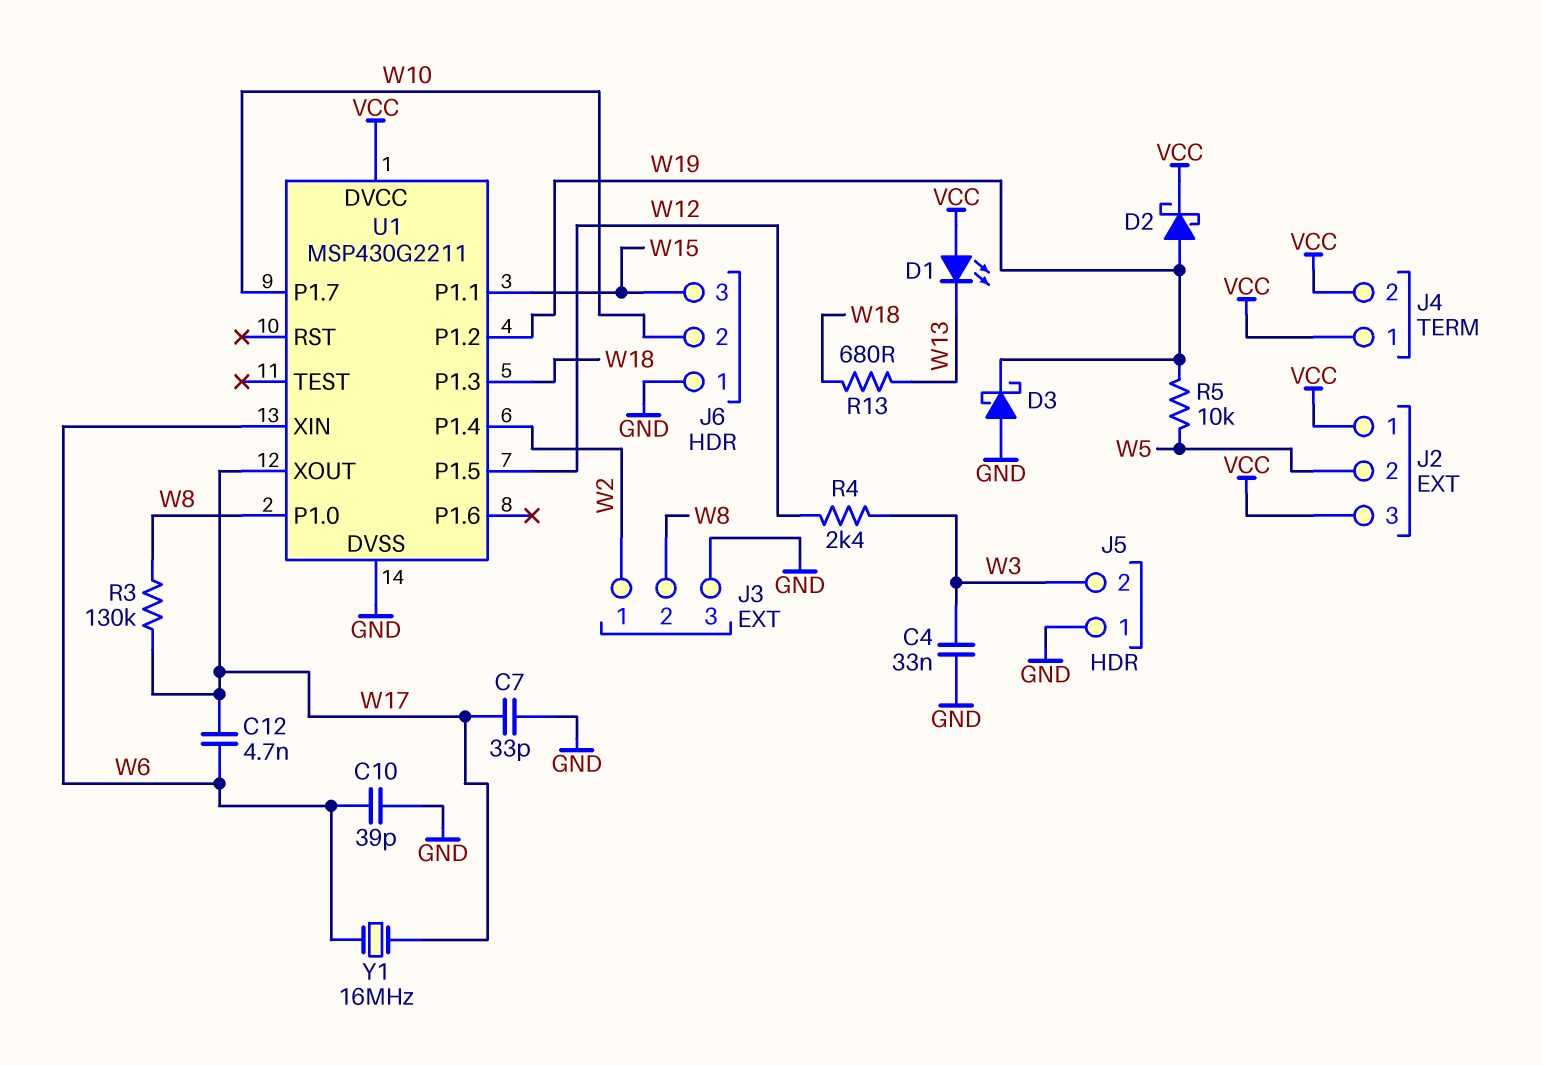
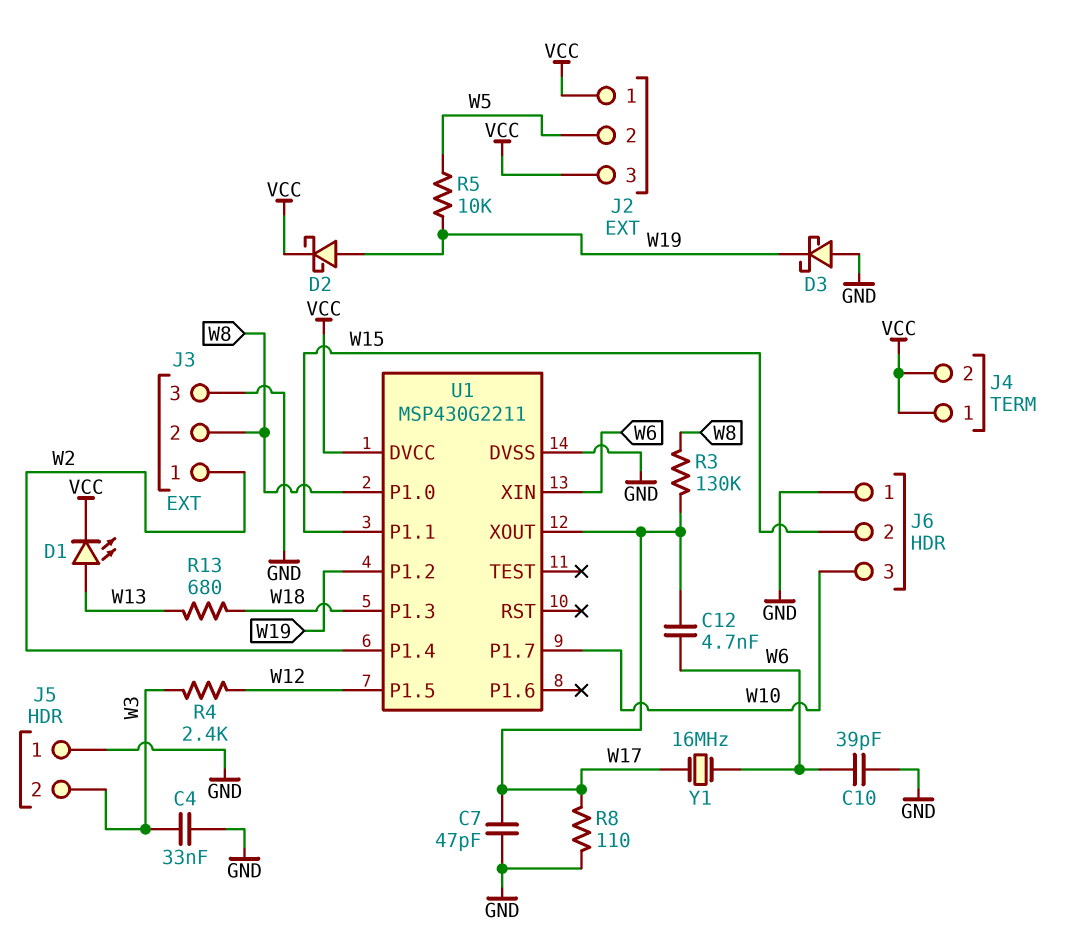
C7: 33pF (GND, W17) -> 47pF (GND, W17)
D1: LED (A VCC, K W13) -> LED (A W13, K VCC)
J6 pin 2: W10 -> W15
J6 pin 3: W15 -> W10
R8: none -> 110 (GND, W17)

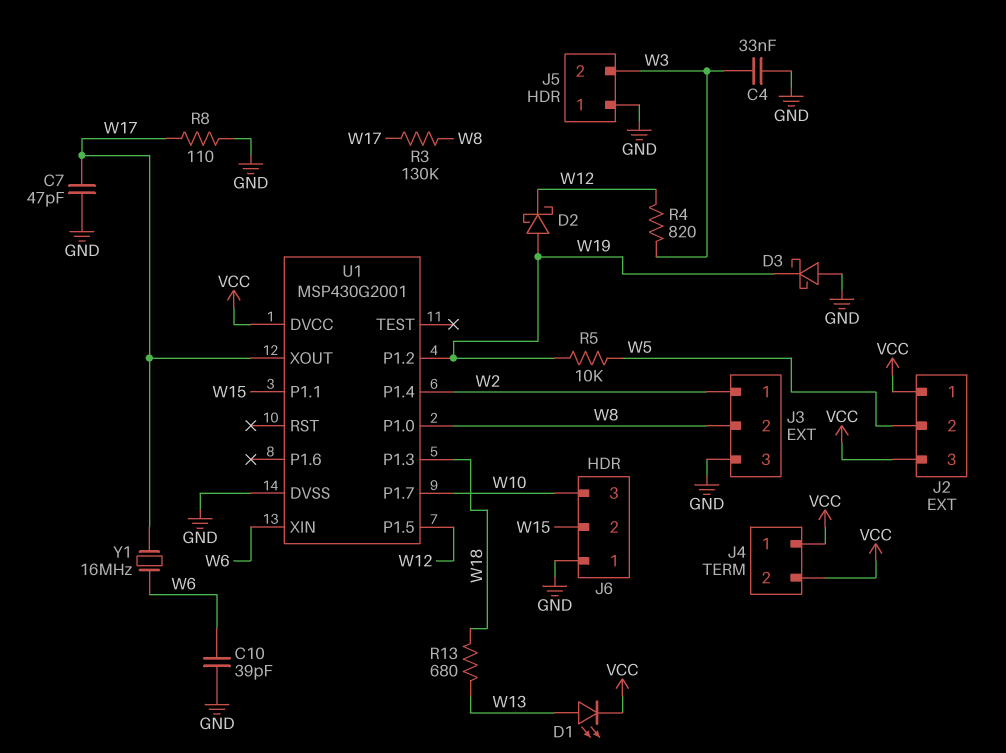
C12: 4.7nF (W6, W17) -> none
D2: schottky (A W19, K VCC) -> schottky (A W19, K W12)
R4: 2.4k (W3, W12) -> 820 (W3, W12)
U1: MSP430G2211 -> MSP430G2001

